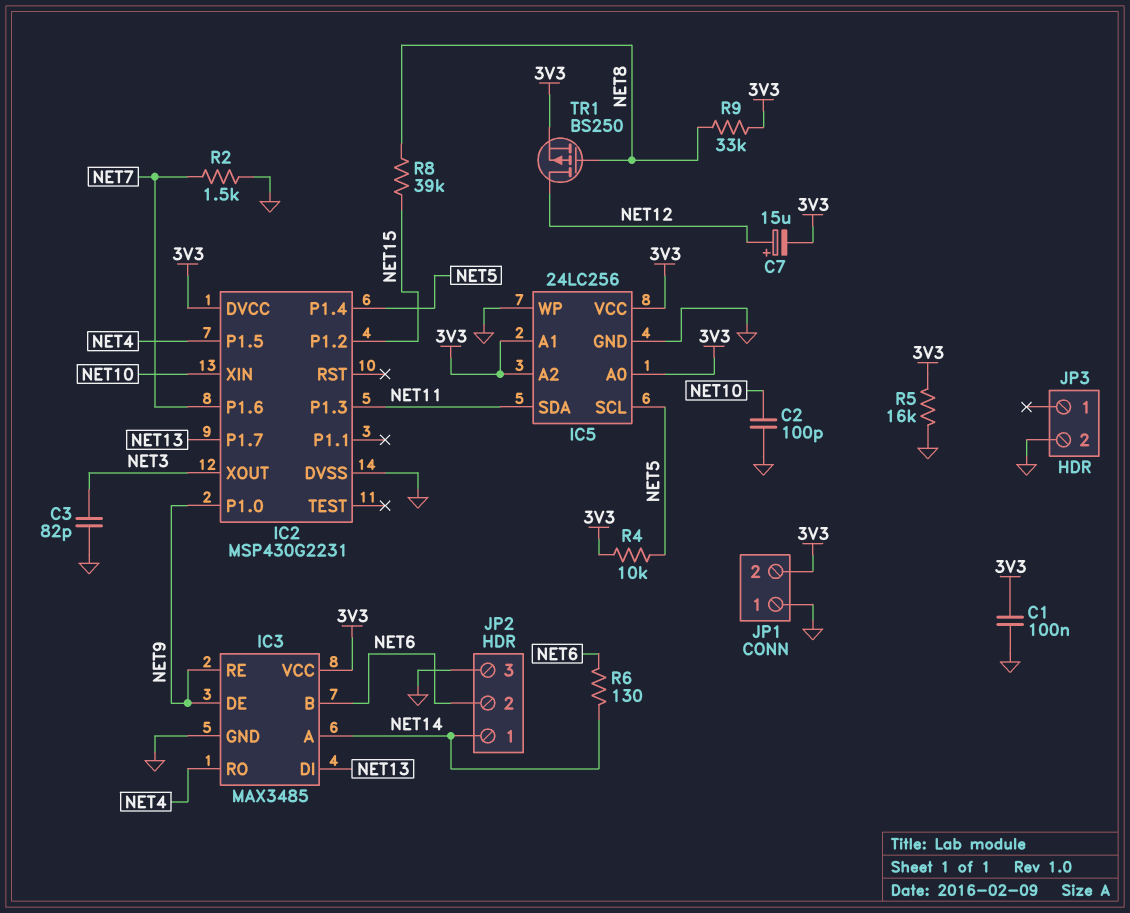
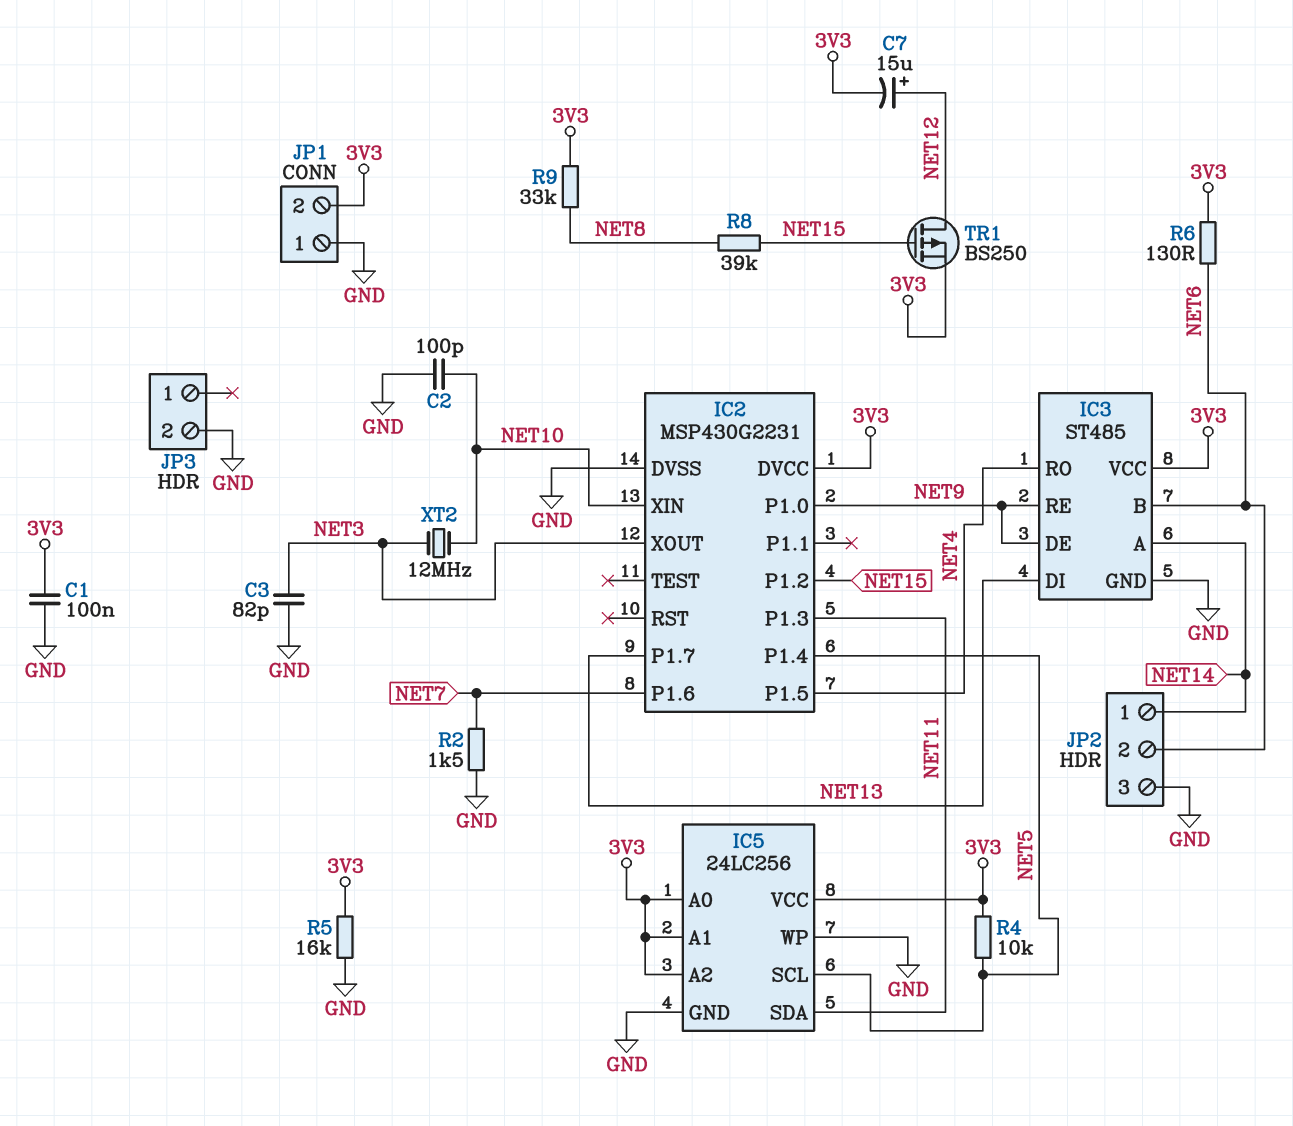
IC3: MAX3485 -> ST485
R6: 130 (NET6, NET14) -> 130 (3V3, NET6)
TR1: PMOS BS250 (G NET8, D NET12, S 3V3) -> PMOS BS250 (G NET15, D NET12, S 3V3)
XT2: none -> 12MHz (NET3, NET10)

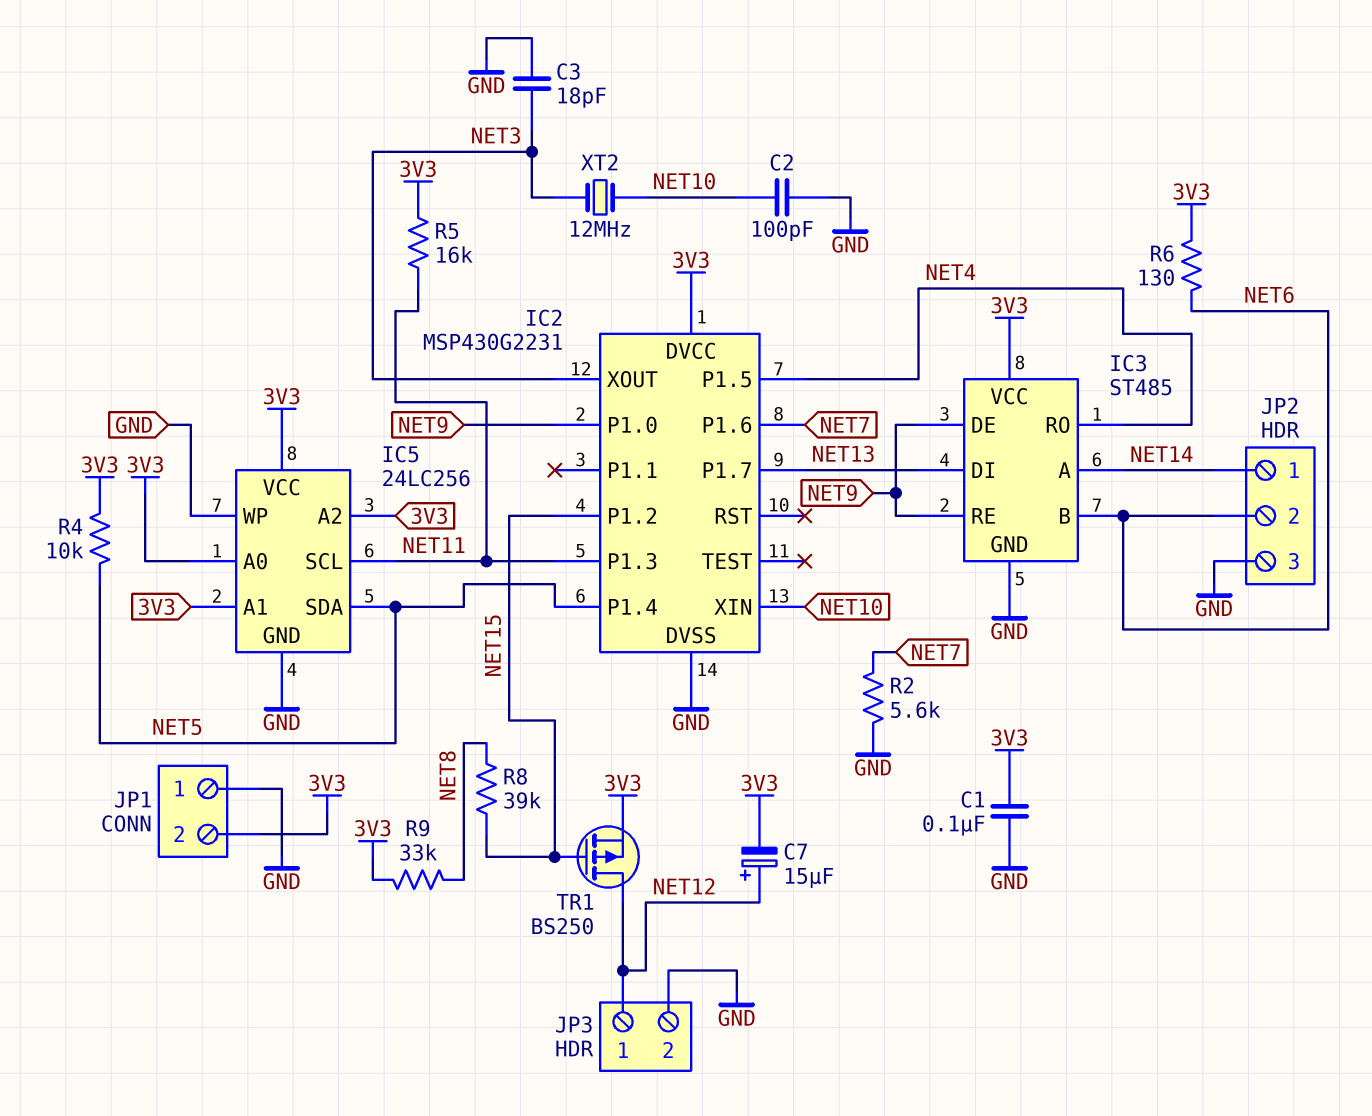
C3: 82pF (GND, NET3) -> 18pF (GND, NET3)
IC5 pin SCL: NET5 -> NET11
IC5 pin SDA: NET11 -> NET5
JP3 pin 1: none -> NET12
R2: 1.5k (GND, NET7) -> 5.6k (GND, NET7)
R5: 16k (3V3, GND) -> 16k (3V3, NET11)

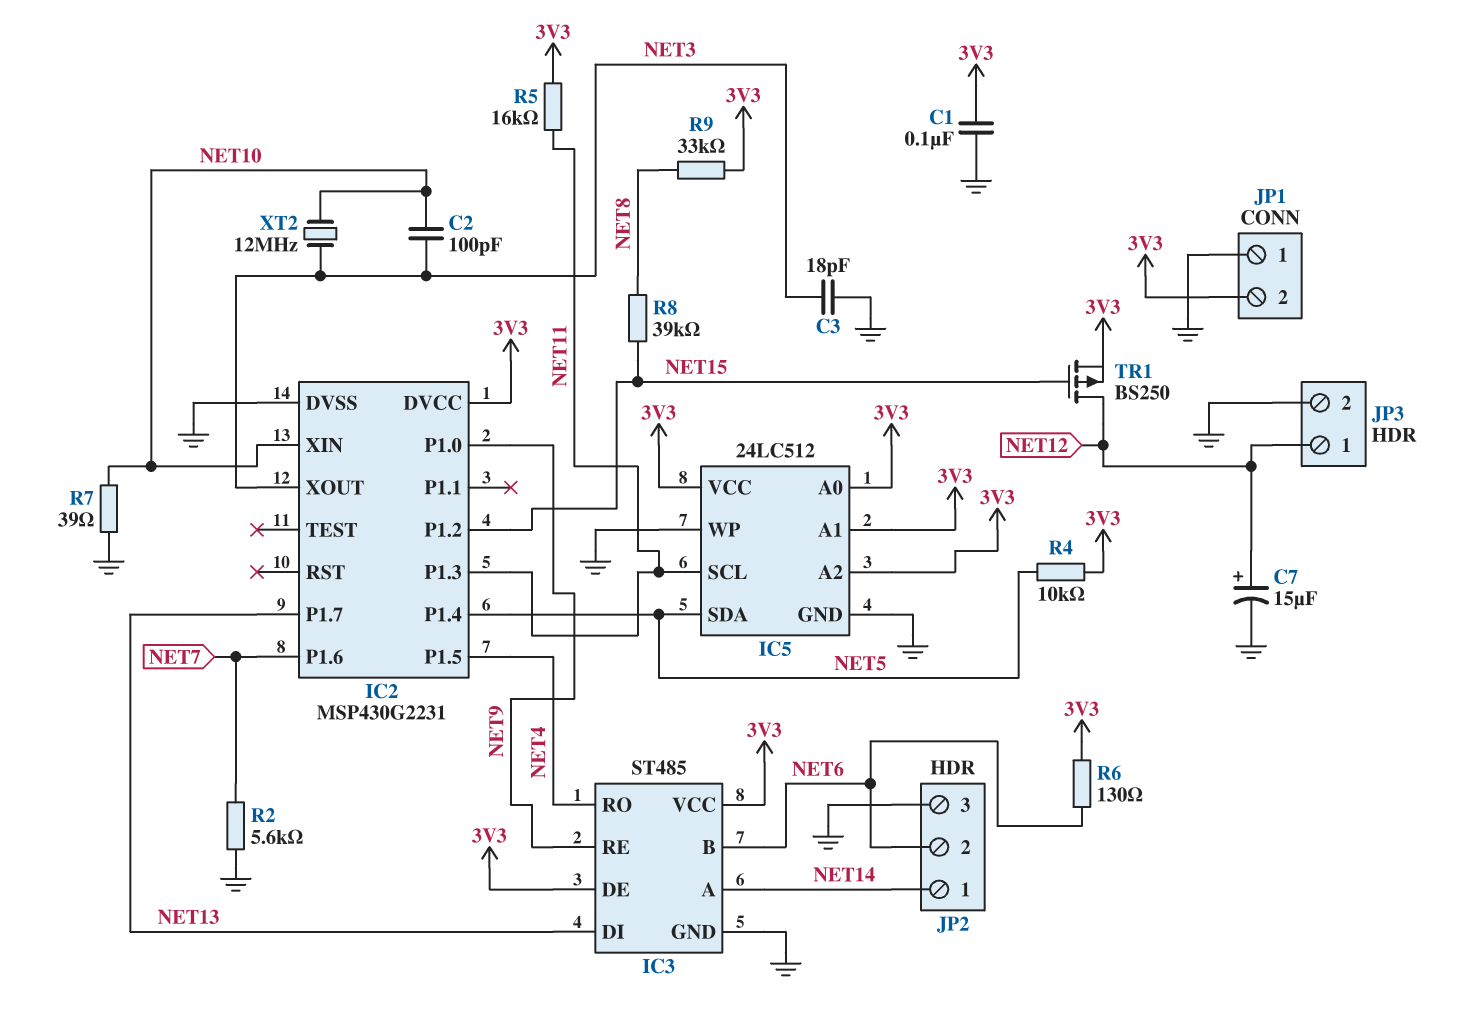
C2: 100pF (GND, NET10) -> 100pF (NET3, NET10)
C7: 15uF (plus NET12, minus 3V3) -> 15uF (plus NET12, minus GND)
IC3 pin DE: NET9 -> 3V3
IC5: 24LC256 -> 24LC512
R7: none -> 39 (GND, NET10)

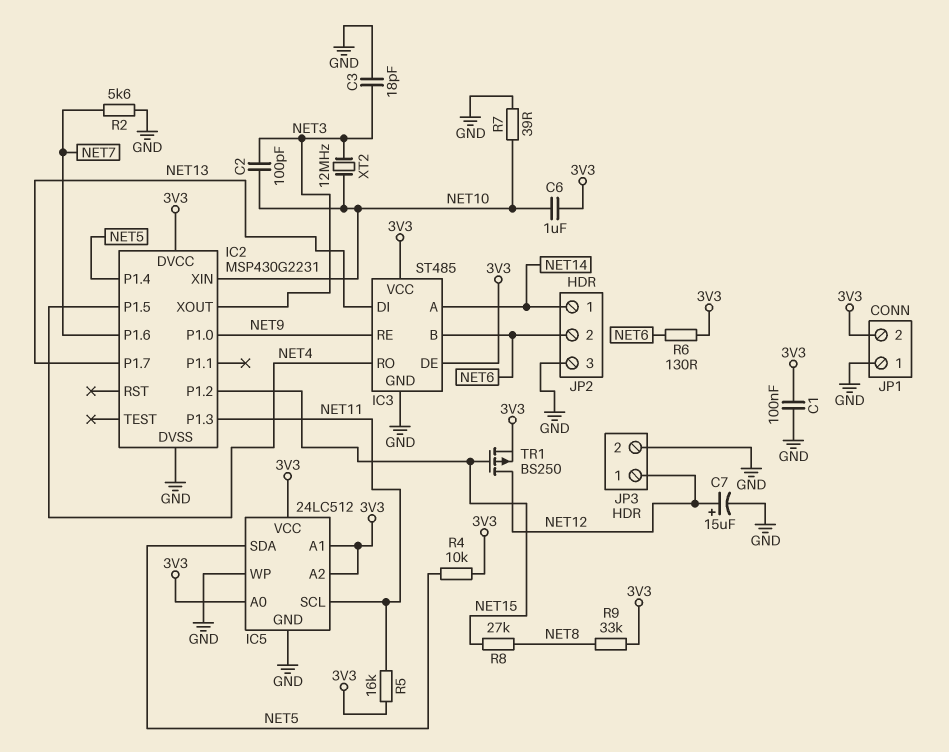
C6: none -> 1uF (3V3, NET10)
R8: 39k (NET8, NET15) -> 27k (NET8, NET15)

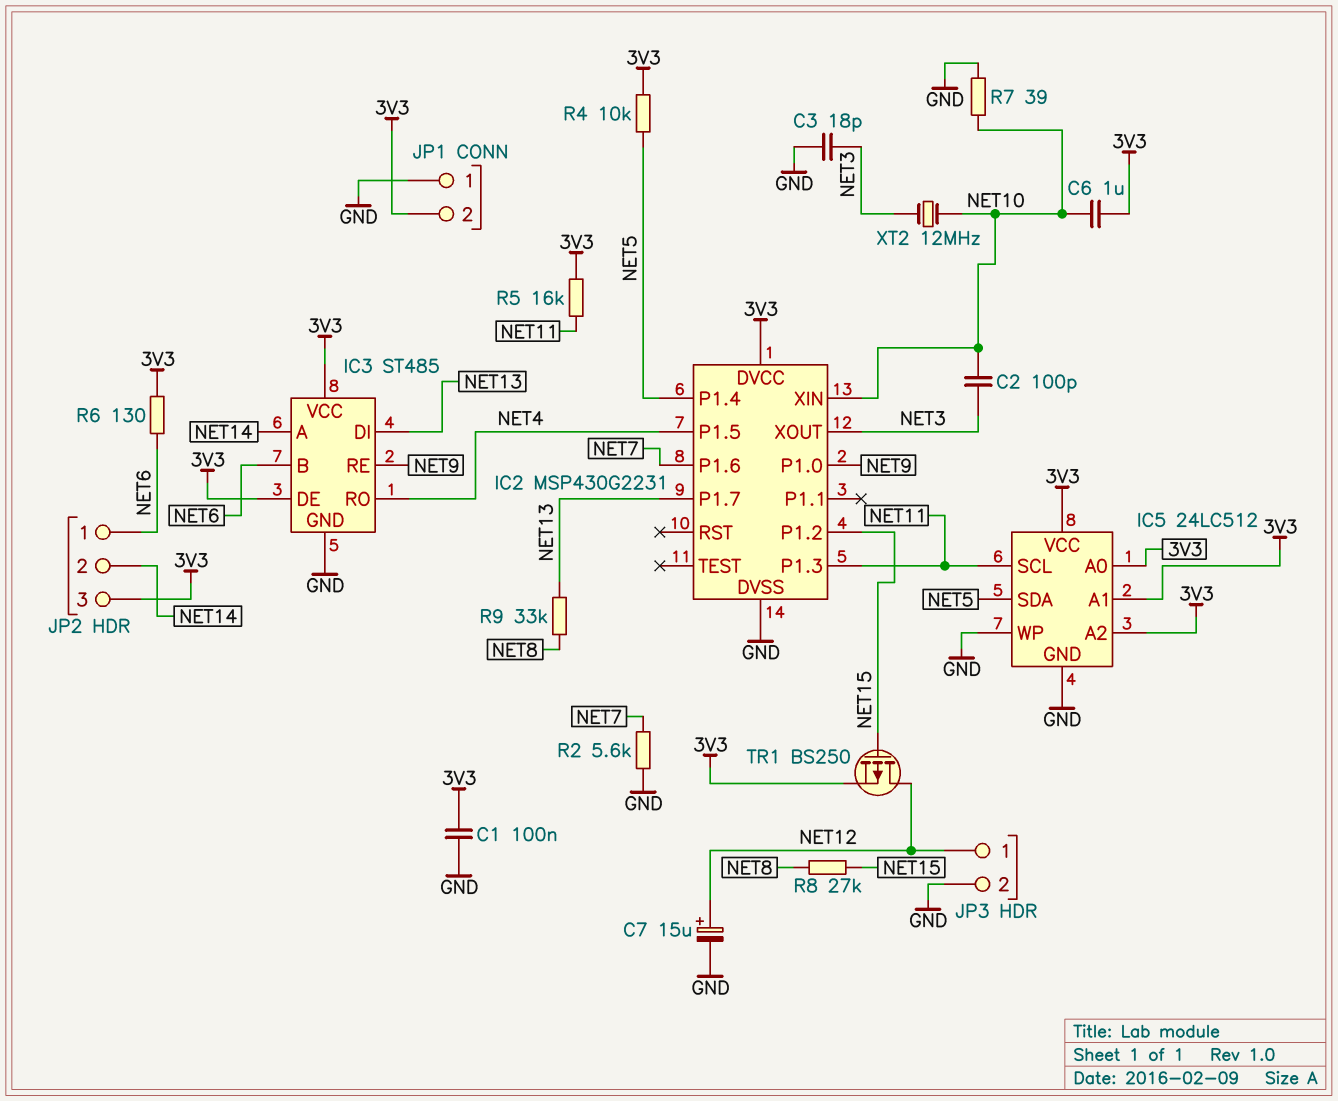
JP2 pin 1: NET14 -> NET6
JP2 pin 2: NET6 -> NET14
JP2 pin 3: GND -> 3V3
R9: 33k (3V3, NET8) -> 33k (NET8, NET13)

